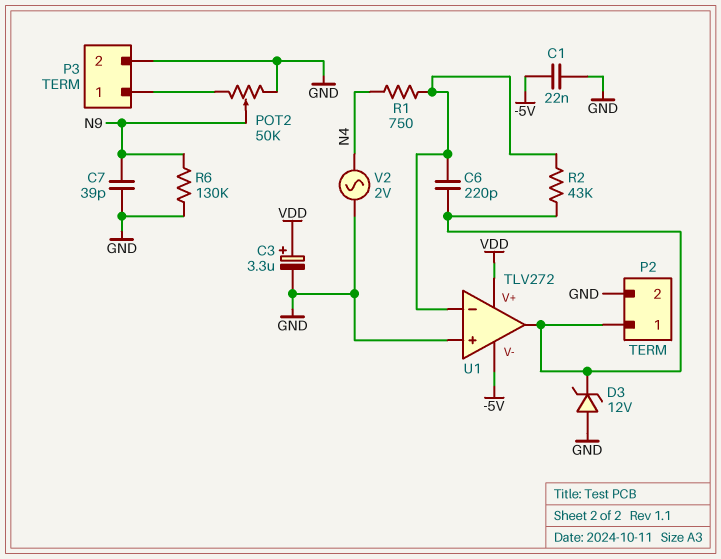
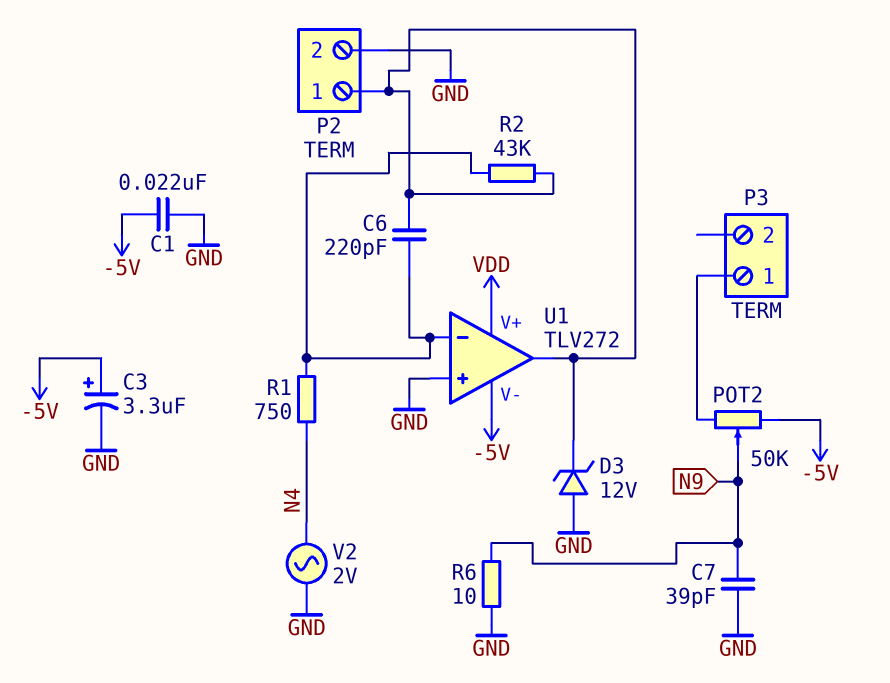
C3: 3.3uF (plus VDD, minus GND) -> 3.3uF (plus -5V, minus GND)
P3 pin 2: GND -> none
POT2: 50k (GND, P3/1, wiper N9) -> 50k (-5V, P3/1, wiper N9)
R6: 130k (GND, N9) -> 10 (GND, N9)

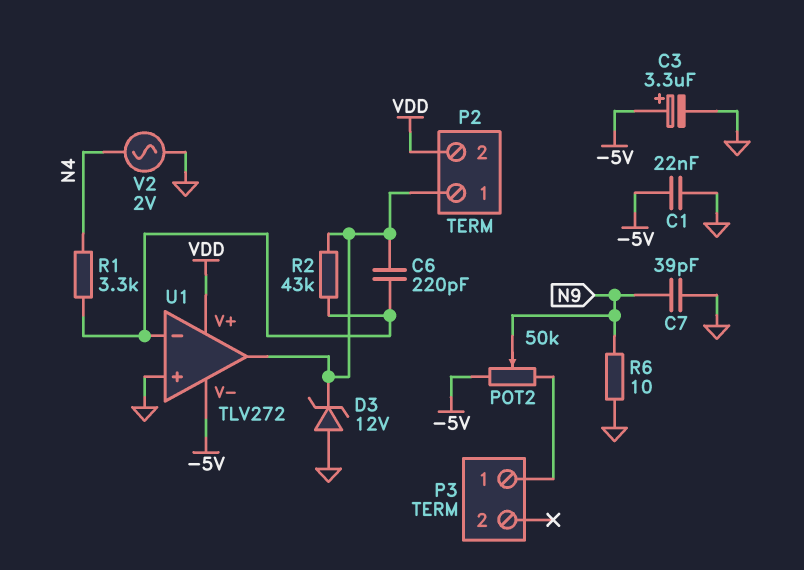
P2 pin 2: GND -> VDD
R1: 750 (N4, U1/in-) -> 3.3k (N4, U1/in-)

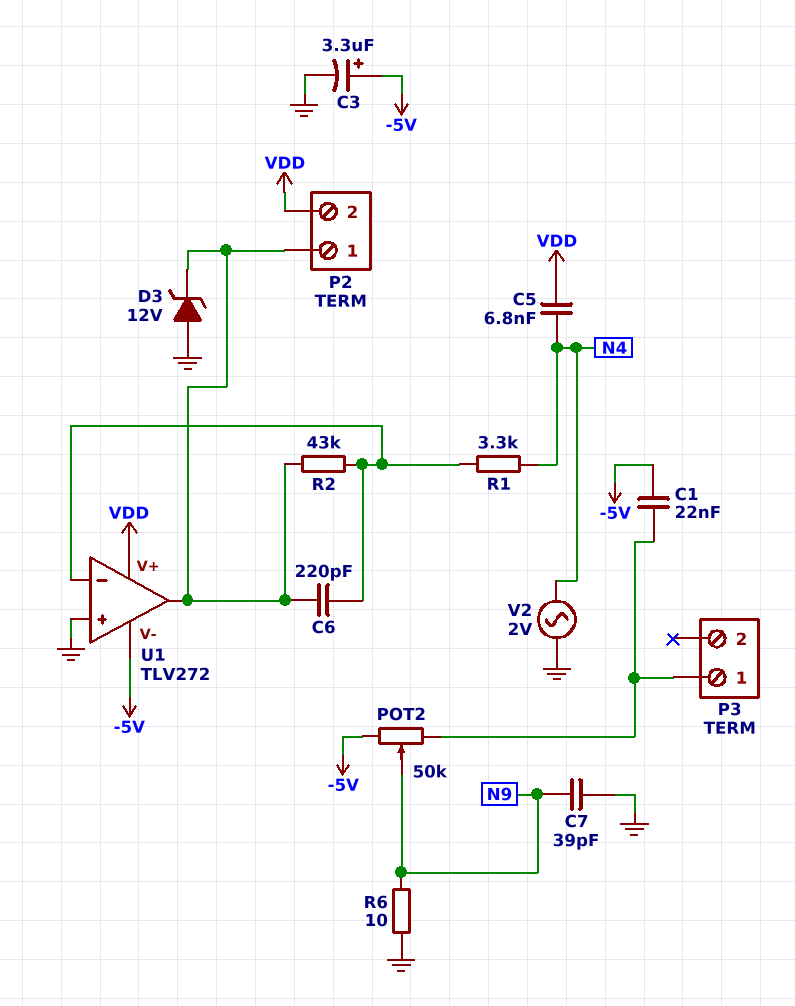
C1: 22nF (-5V, GND) -> 22nF (-5V, P3/1)
C5: none -> 6.8nF (N4, VDD)

